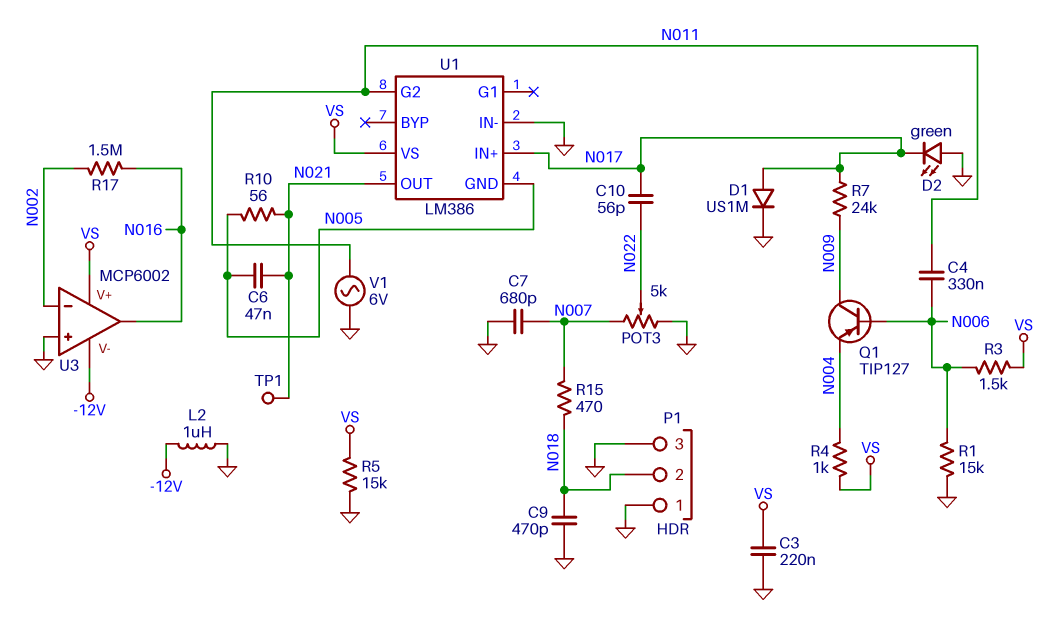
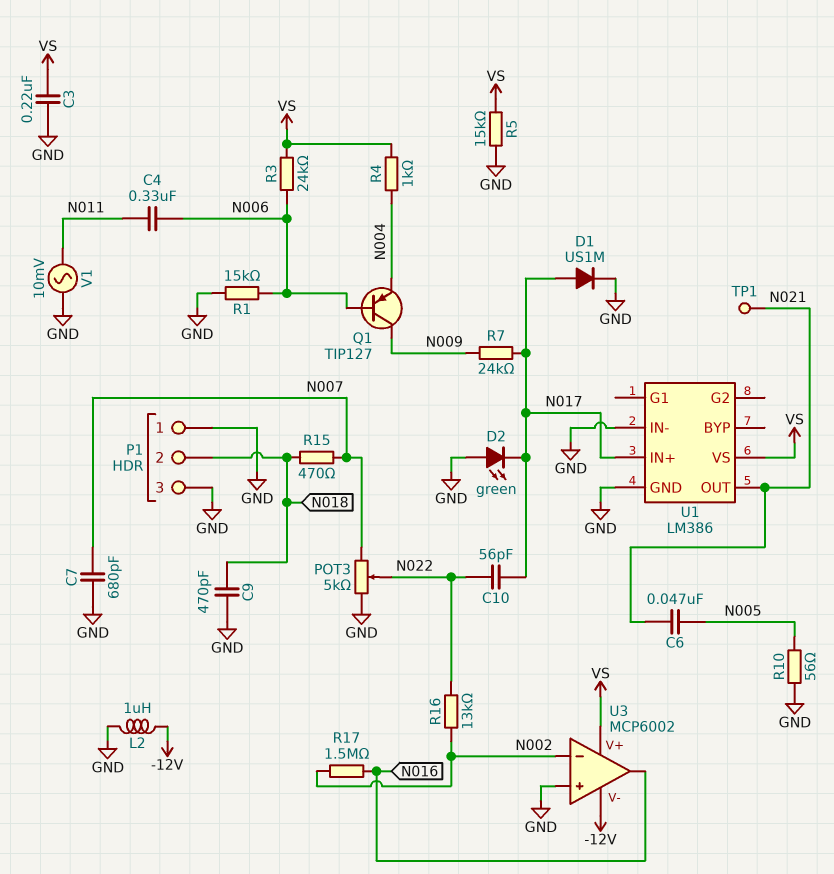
R3: 1.5k (N006, VS) -> 24k (N006, VS)
R10: 56 (N005, N021) -> 56 (GND, N005)
R16: none -> 13k (N002, N022)
U1 pin G2: N011 -> none
U1 pin GND: N005 -> GND
V1: AC 6V (GND, N011) -> AC 10mV (GND, N011)

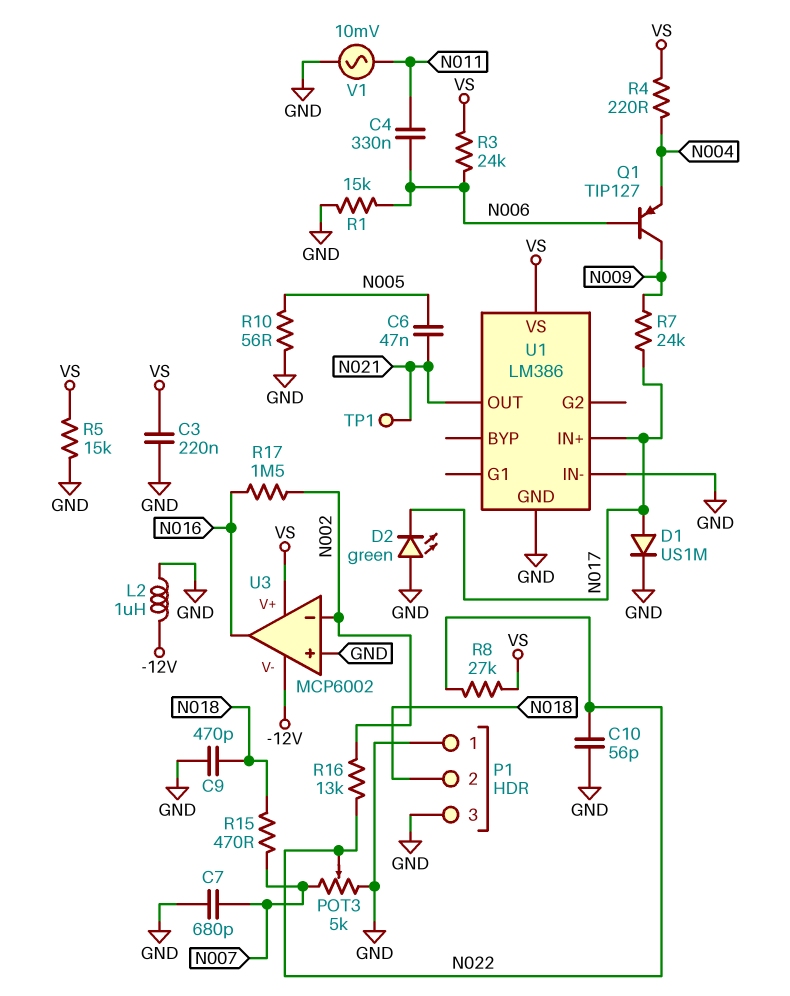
C10: 56pF (N017, N022) -> 56pF (GND, N022)
R4: 1k (N004, VS) -> 220 (N004, VS)
R8: none -> 27k (N022, VS)

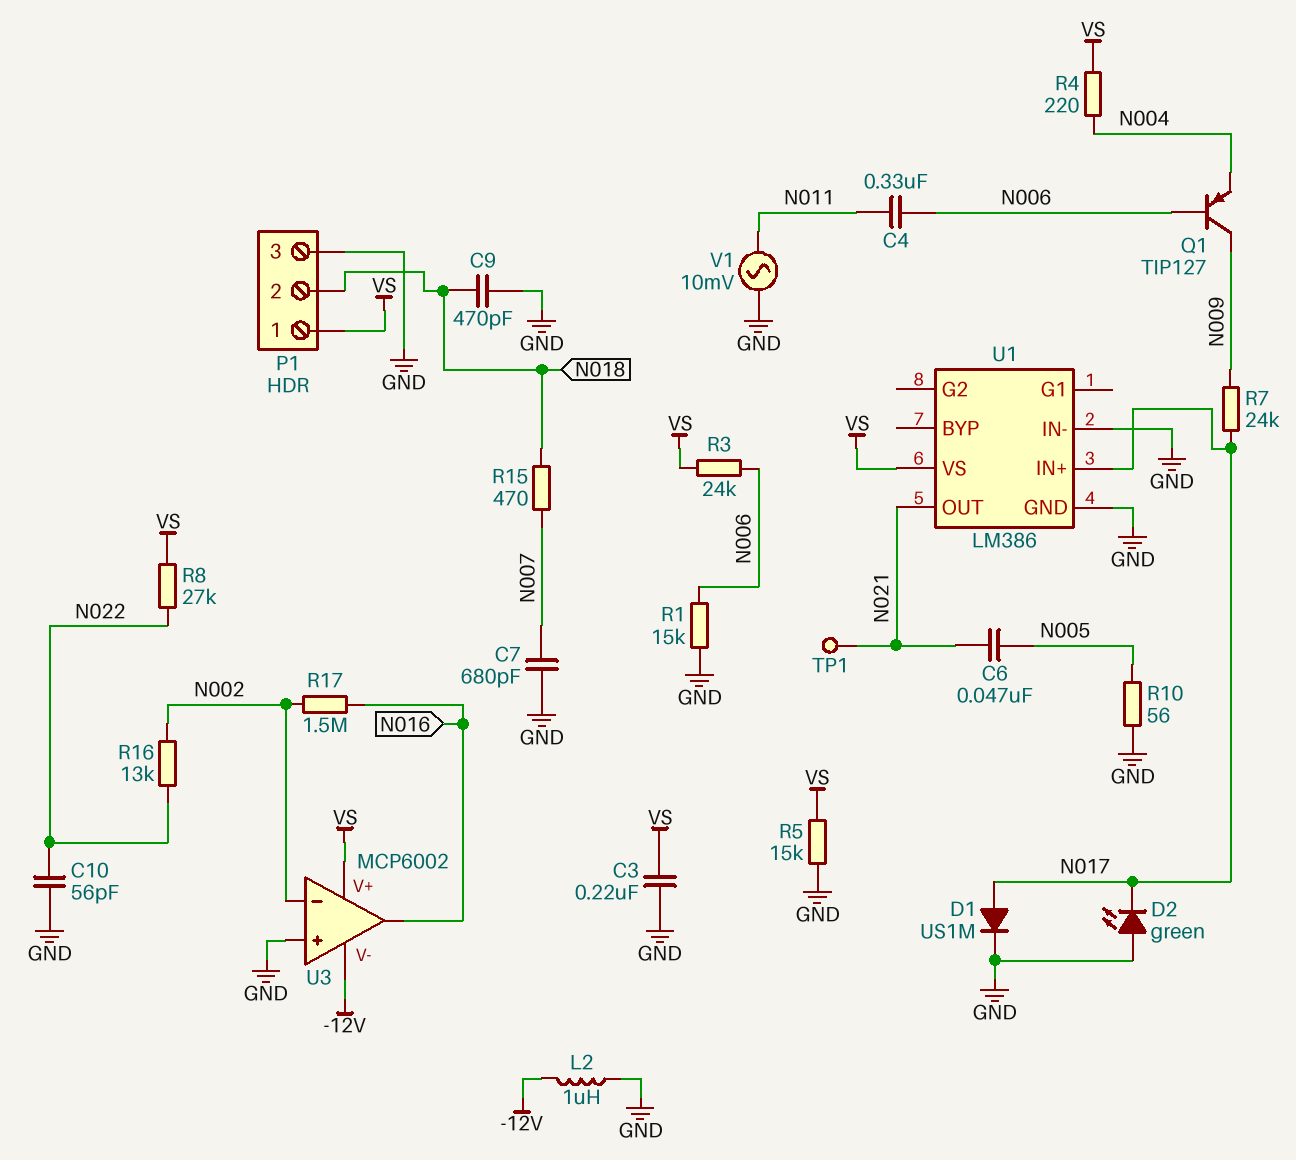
P1 pin 1: GND -> VS
POT3: 5k (GND, N007, wiper N022) -> none

